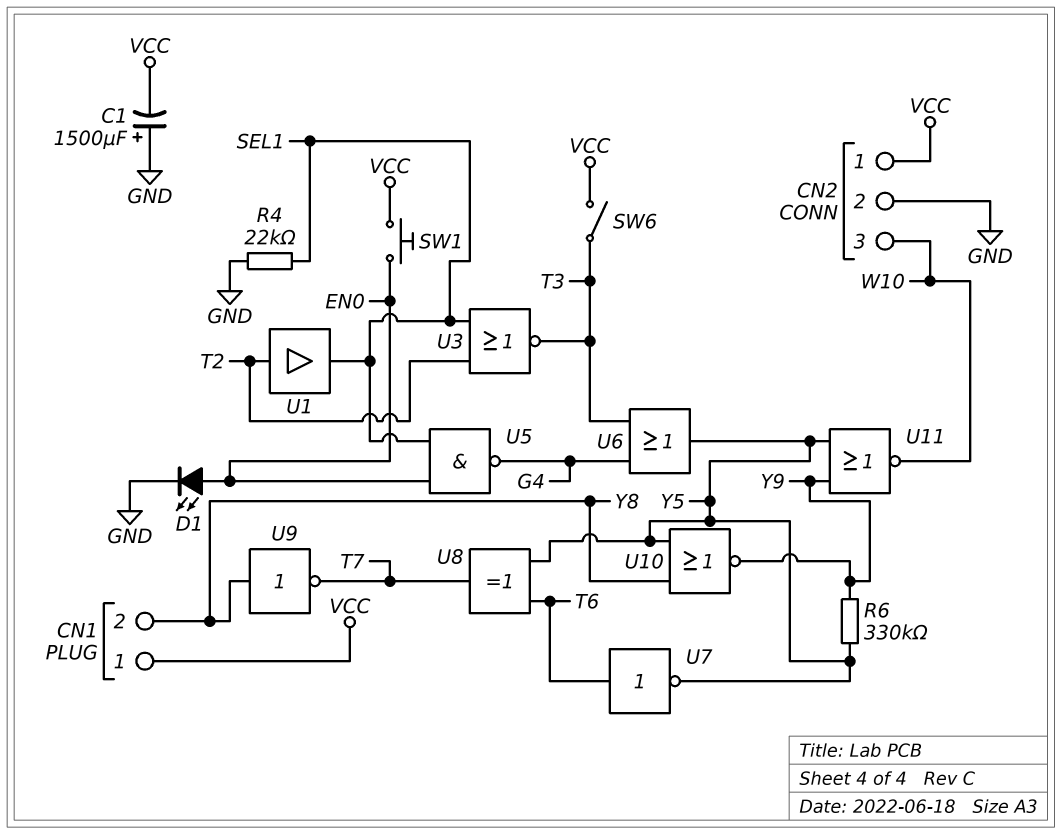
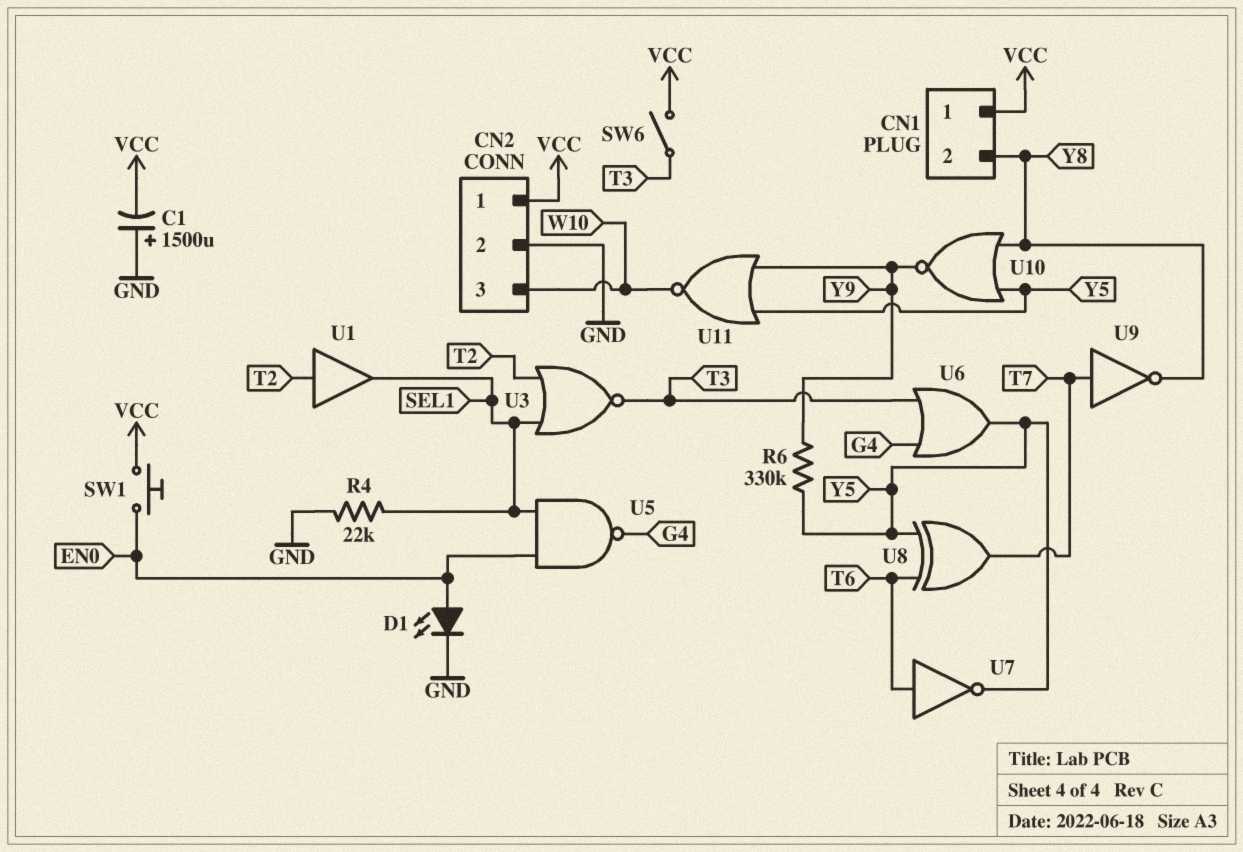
U9: NOT (in Y8, out T7) -> NOT (in T7, out Y8)

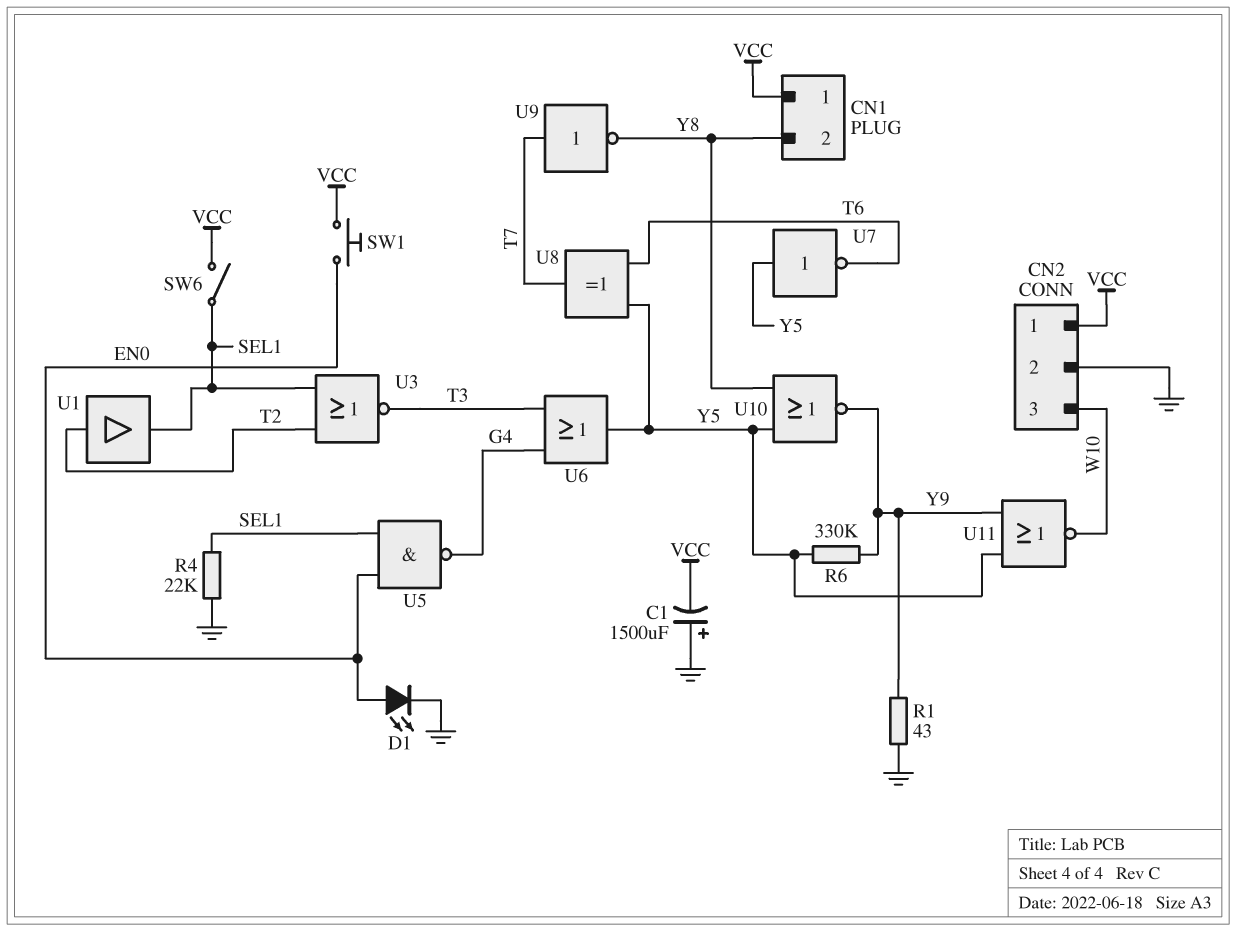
R1: none -> 43 (GND, Y9)
SW6: switch (T3, VCC) -> switch (SEL1, VCC)
U7: NOT (in T6, out Y5) -> NOT (in Y5, out T6)

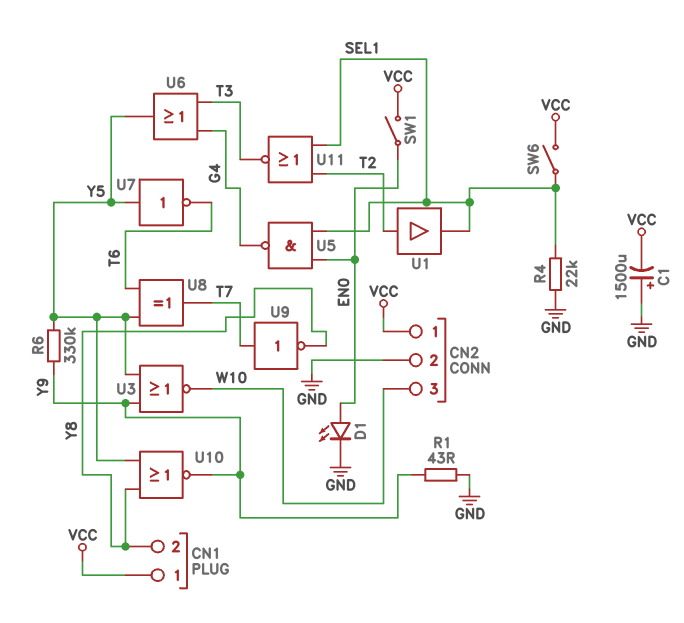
SW1: button (EN0, VCC) -> switch (EN0, VCC)
U3: NOR (in SEL1, in T2, out T3) -> NOR (in Y5, in Y9, out W10)
U11: NOR (in Y5, in Y9, out W10) -> NOR (in SEL1, in T2, out T3)

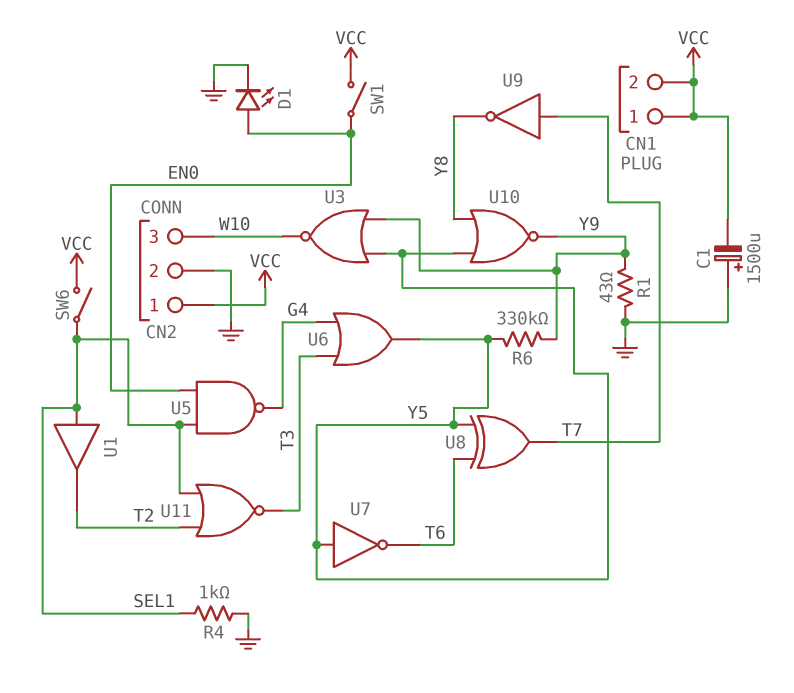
CN1 pin 2: Y8 -> VCC
R4: 22k (GND, SEL1) -> 1k (GND, SEL1)
U1: buffer (in T2, out SEL1) -> buffer (in SEL1, out T2)

